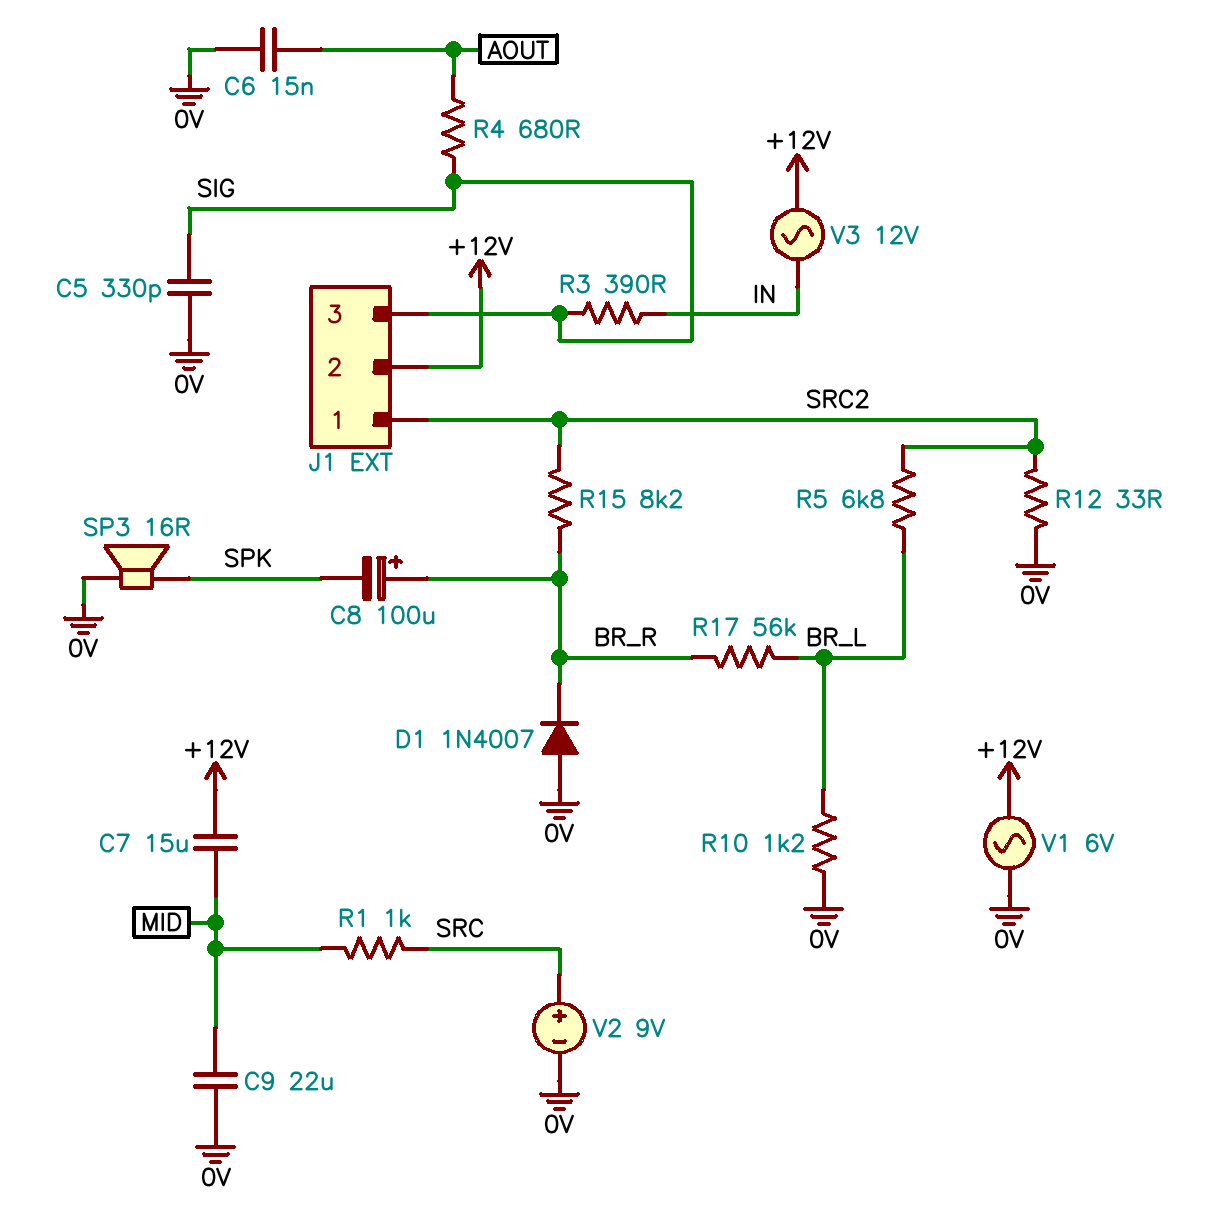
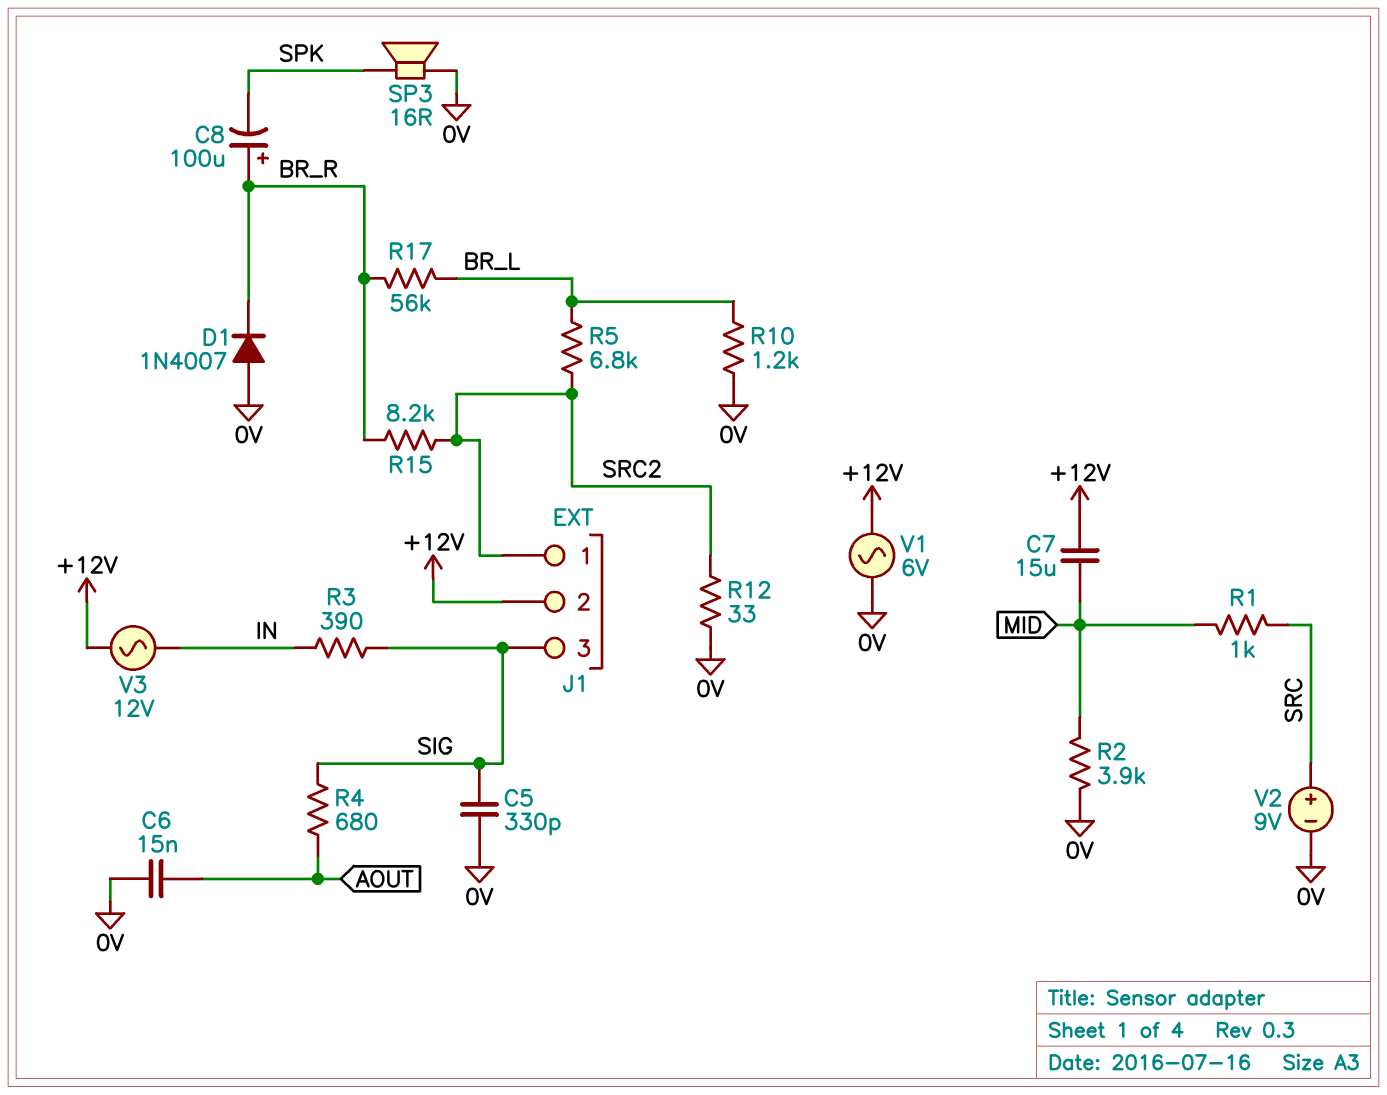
C9: 22uF (0V, MID) -> none
R2: none -> 3.9k (0V, MID)

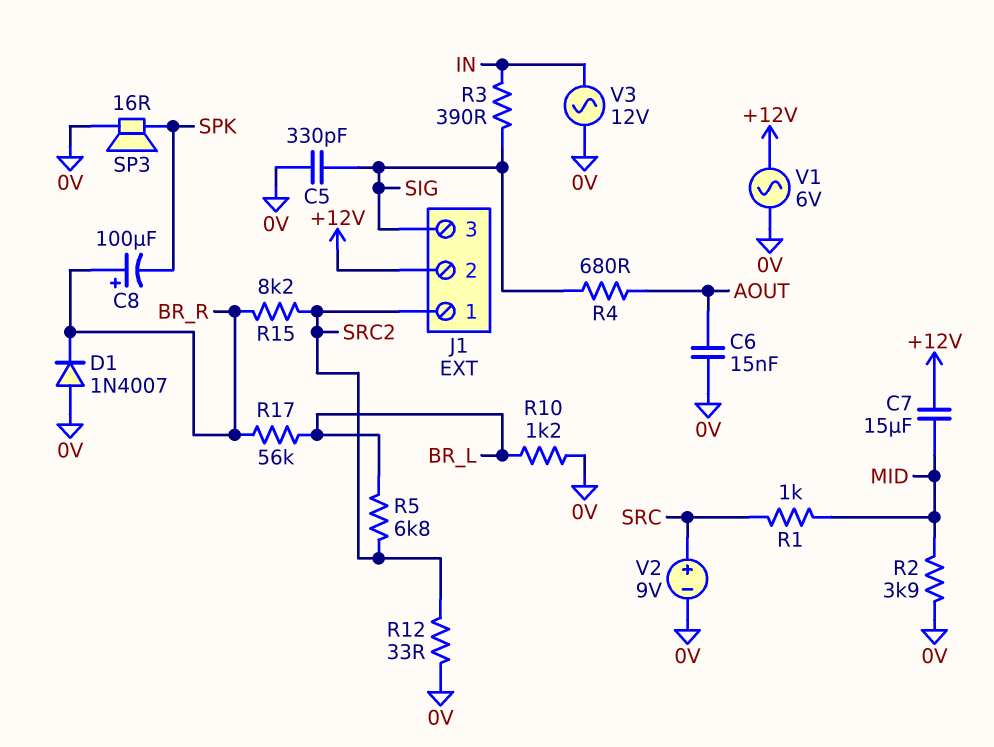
V3: AC 12V (+12V, IN) -> AC 12V (0V, IN)

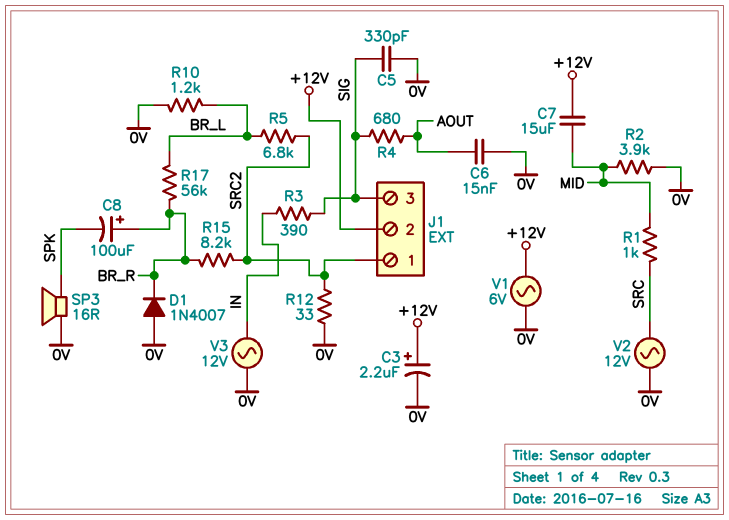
C3: none -> 2.2uF (plus +12V, minus 0V)
V2: 9V (plus SRC, minus 0V) -> AC 12V (0V, SRC)

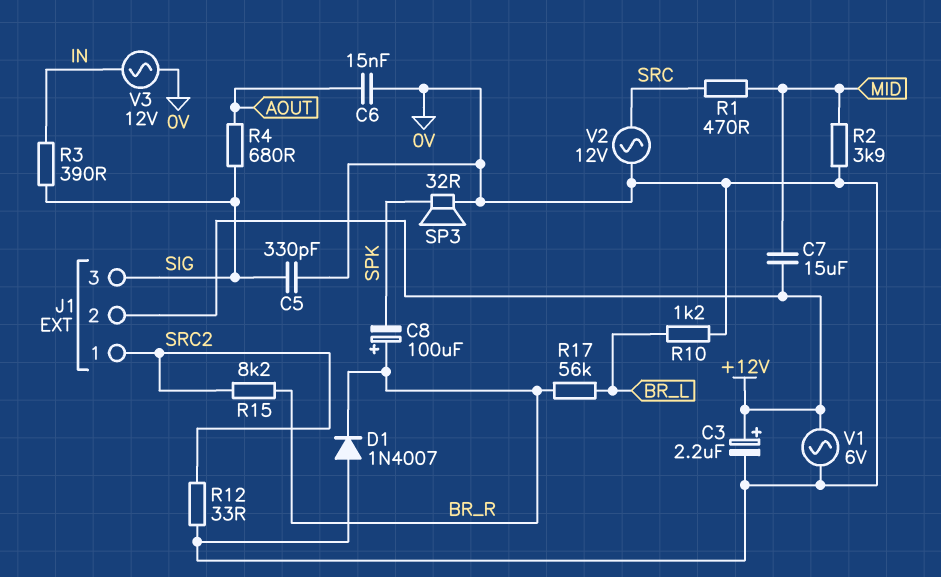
R1: 1k (MID, SRC) -> 470 (MID, SRC)
R5: 6.8k (BR_L, SRC2) -> none
SP3: speaker 16R (0V, SPK) -> speaker 32R (0V, SPK)

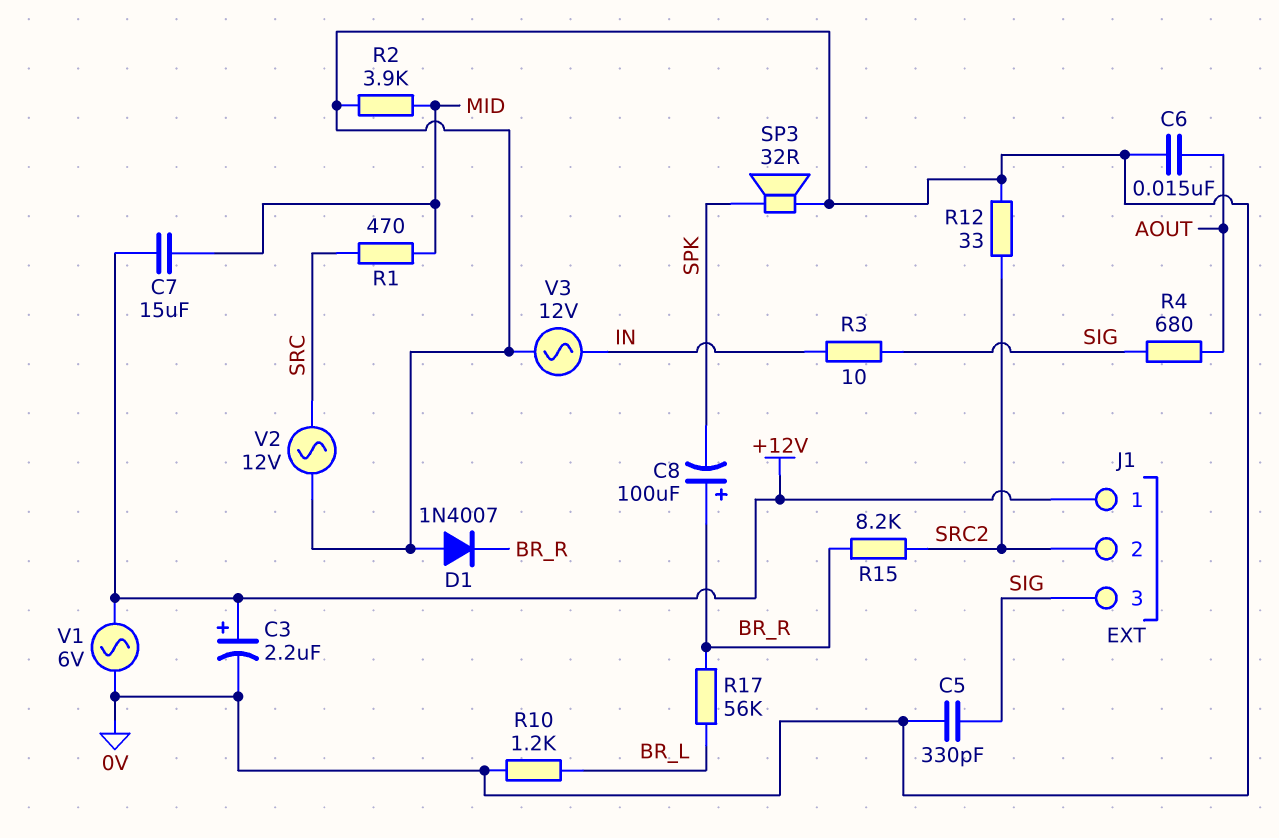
J1 pin 1: SRC2 -> +12V
J1 pin 2: +12V -> SRC2
R3: 390 (IN, SIG) -> 10 (IN, SIG)

